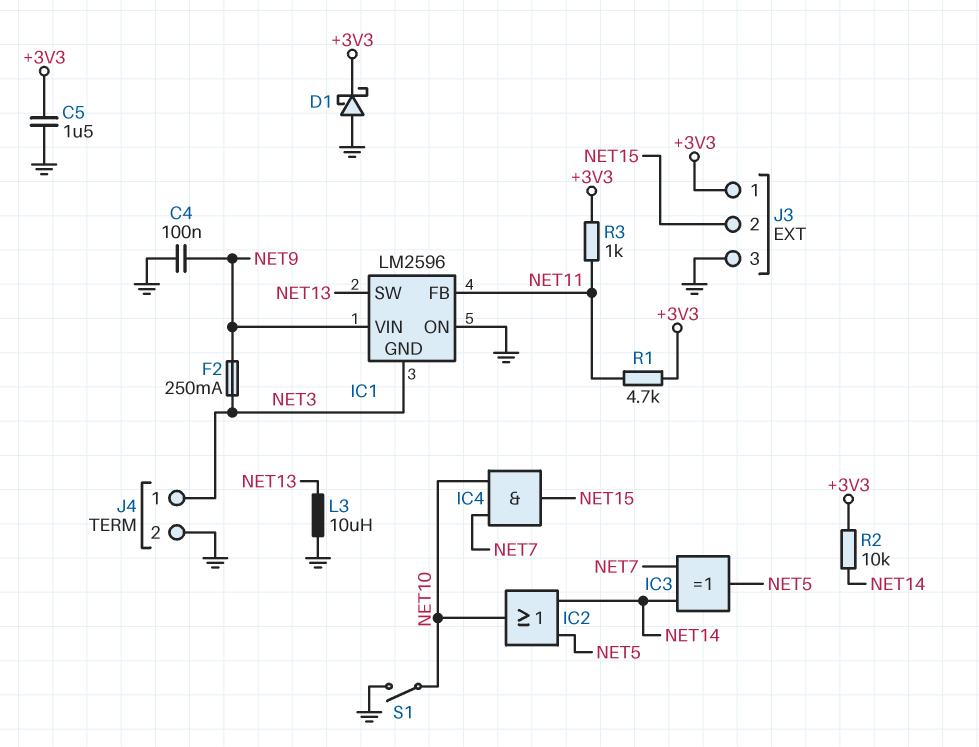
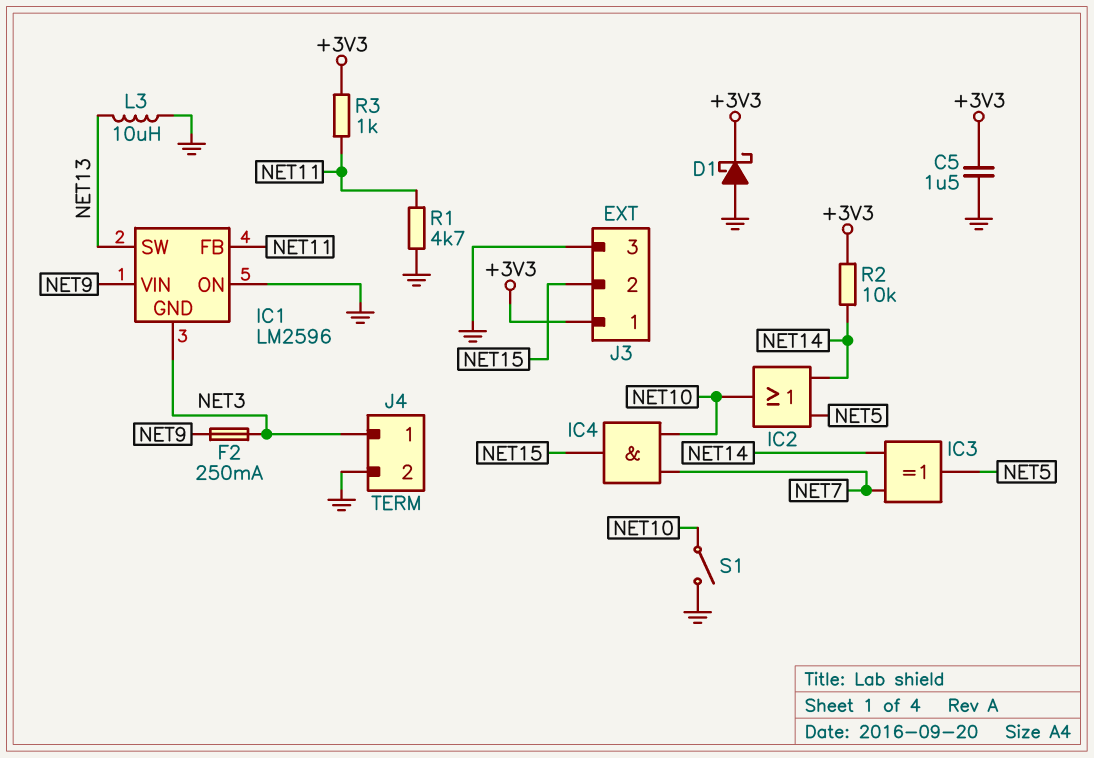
C4: 100nF (GND, NET9) -> none
R1: 4.7k (+3V3, NET11) -> 4.7k (GND, NET11)

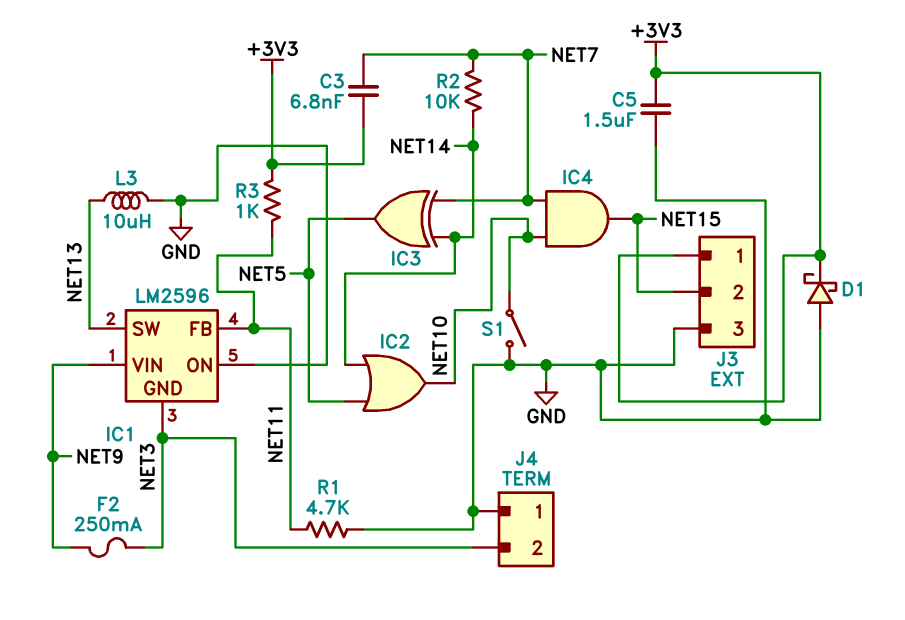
C3: none -> 6.8nF (+3V3, NET7)
J4 pin 1: NET3 -> GND
J4 pin 2: GND -> NET3
R2: 10k (+3V3, NET14) -> 10k (NET7, NET14)

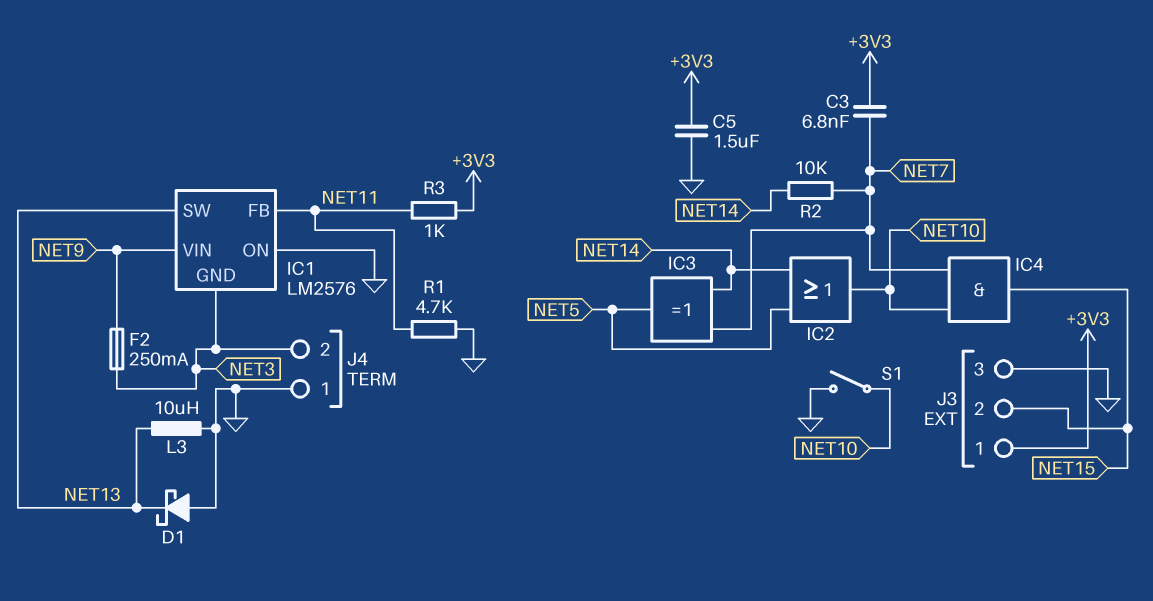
D1: schottky (A GND, K +3V3) -> schottky (A GND, K NET13)
IC1: LM2596 -> LM2576

